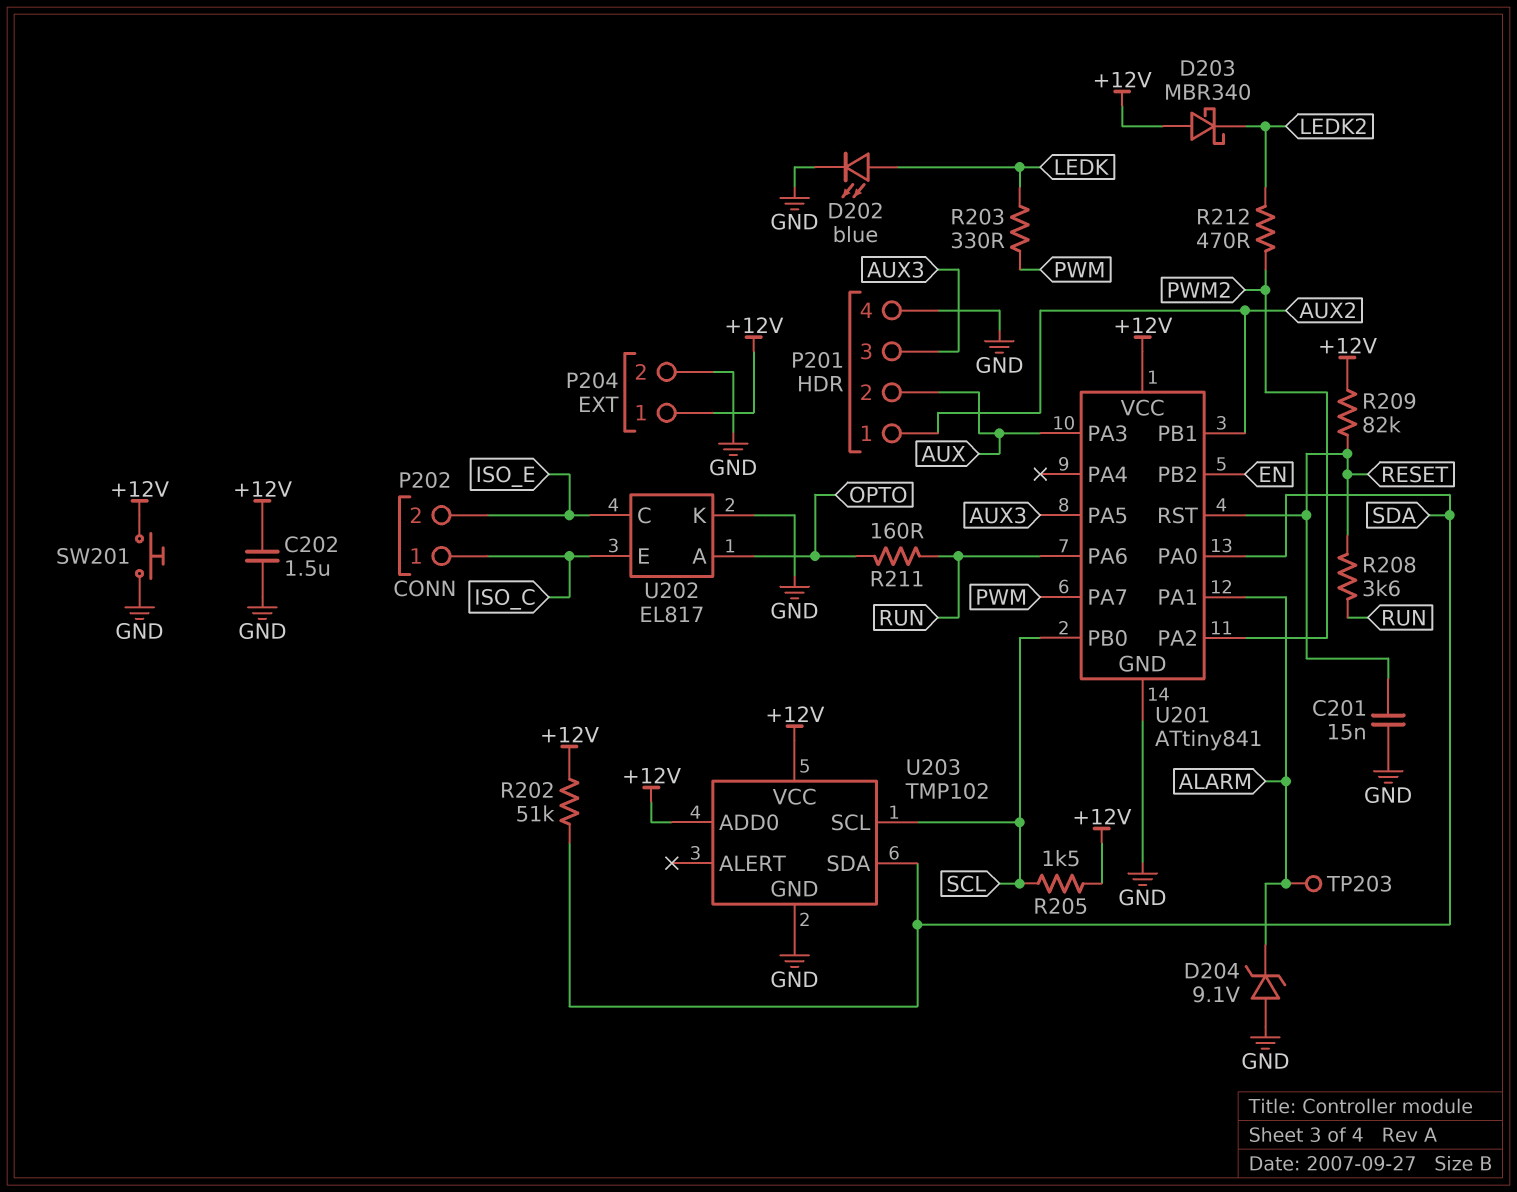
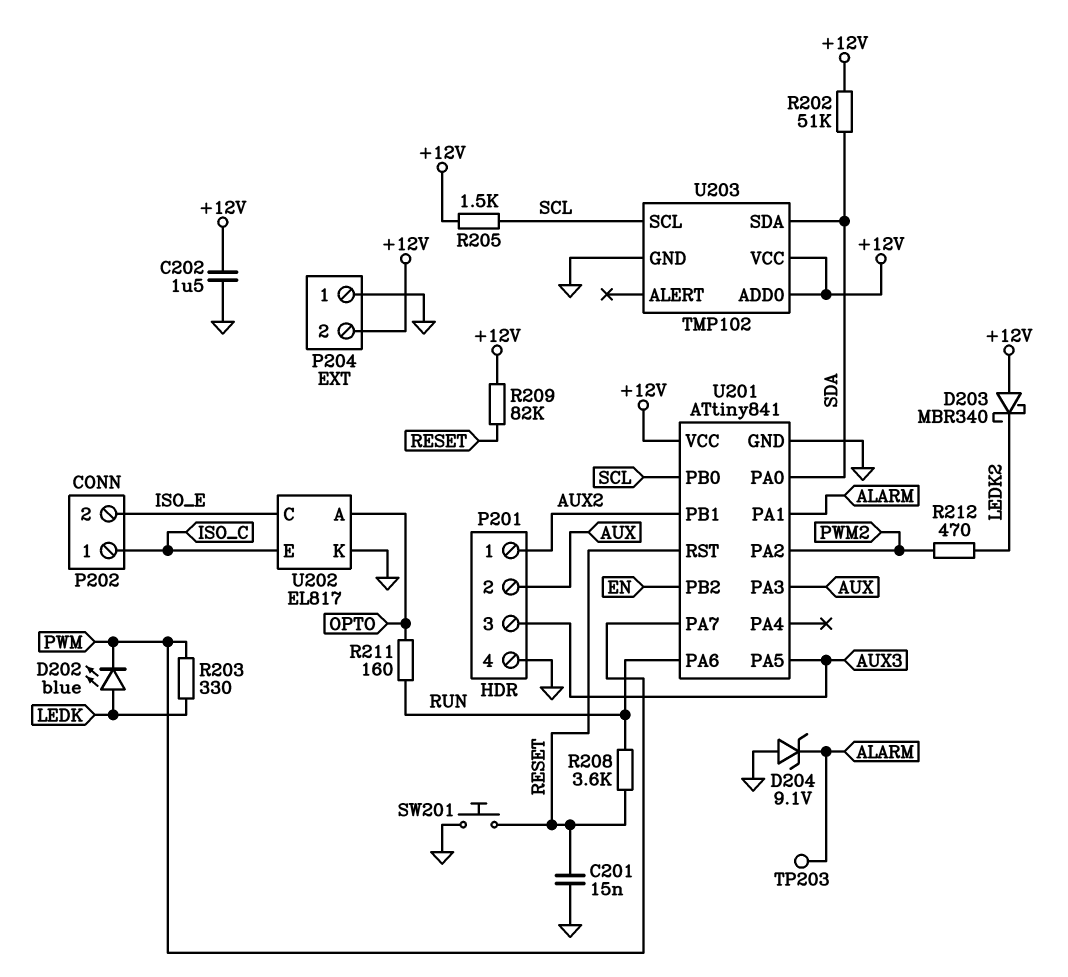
D202: LED blue (A LEDK, K GND) -> LED blue (A LEDK, K PWM)
P204 pin 1: +12V -> GND
P204 pin 2: GND -> +12V
SW201: button (+12V, GND) -> button (GND, RESET)

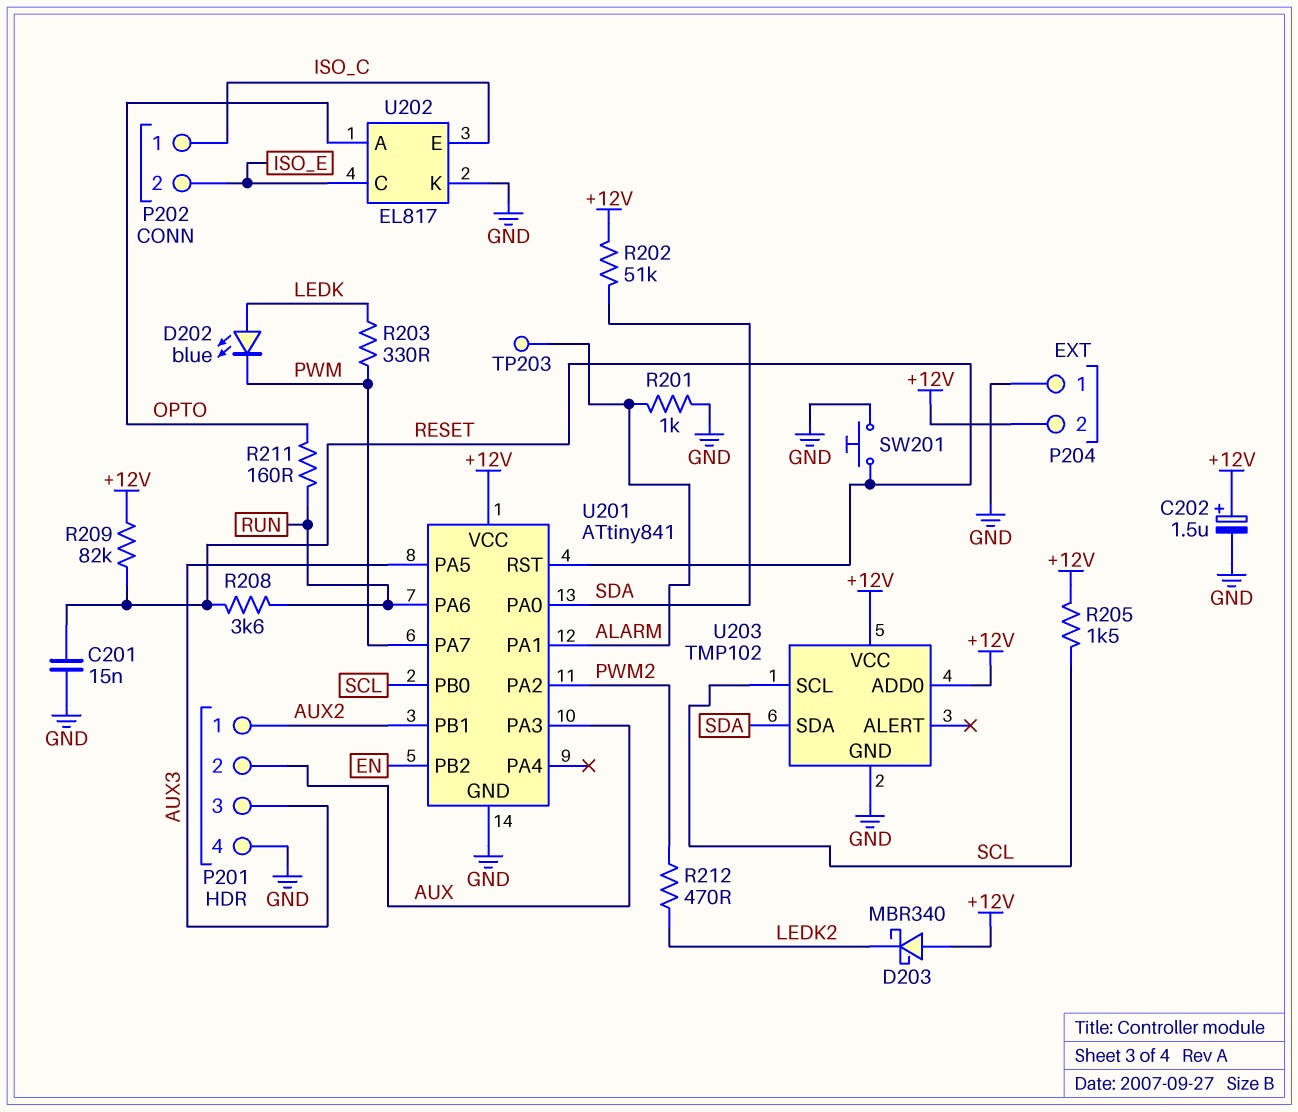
C202: 1.5uF (+12V, GND) -> 1.5uF (plus +12V, minus GND)
D204: zener 9.1V (A GND, K ALARM) -> none
R201: none -> 1k (ALARM, GND)

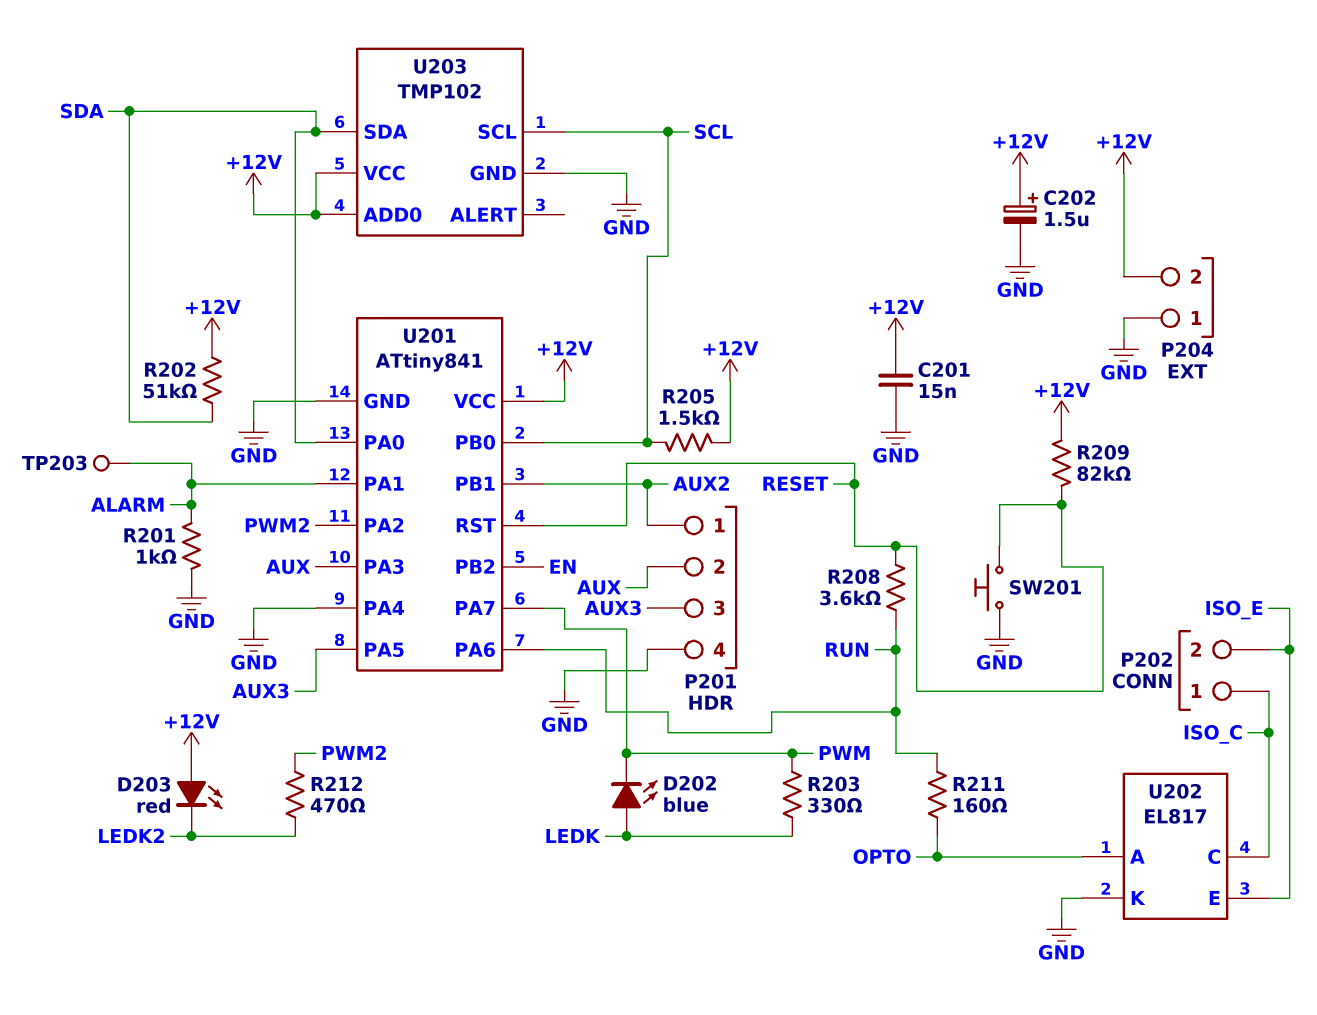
C201: 15nF (GND, RESET) -> 15nF (+12V, GND)
D203: schottky MBR340 (A +12V, K LEDK2) -> LED red (A +12V, K LEDK2)
U201 pin PA4: none -> GND
U202 pin C: ISO_E -> ISO_C
U202 pin E: ISO_C -> ISO_E

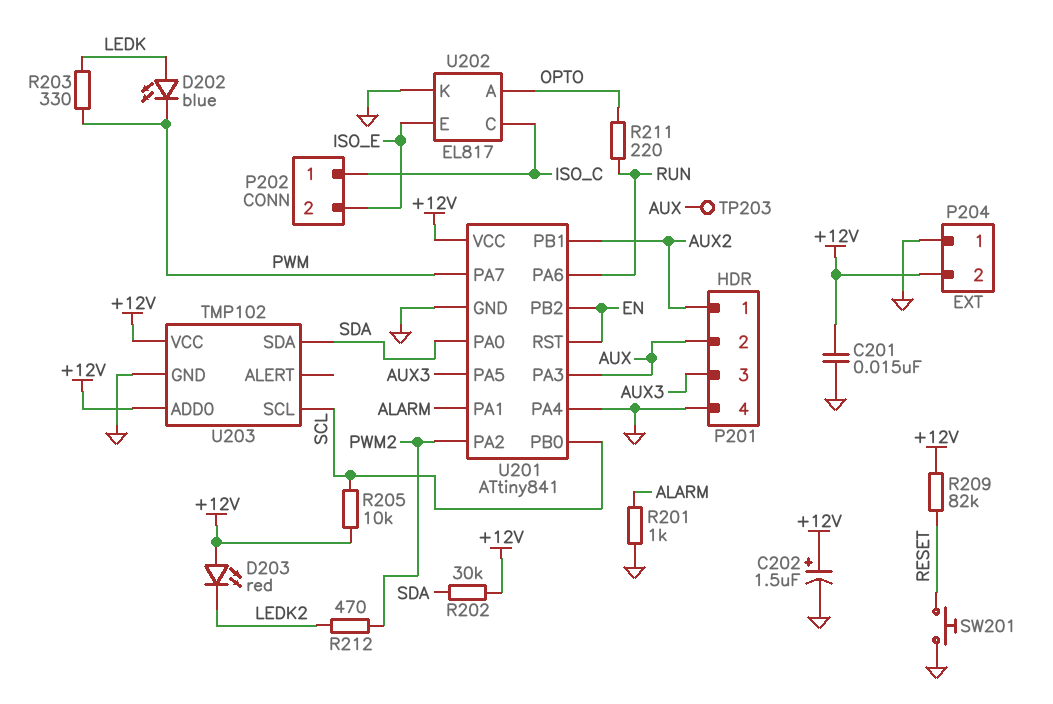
R202: 51k (+12V, SDA) -> 30k (+12V, SDA)
R205: 1.5k (+12V, SCL) -> 10k (+12V, SCL)
R208: 3.6k (RESET, RUN) -> none
R211: 160 (OPTO, RUN) -> 220 (OPTO, RUN)
TP203: test point (ALARM) -> test point (AUX)
U201 pin RST: RESET -> EN

